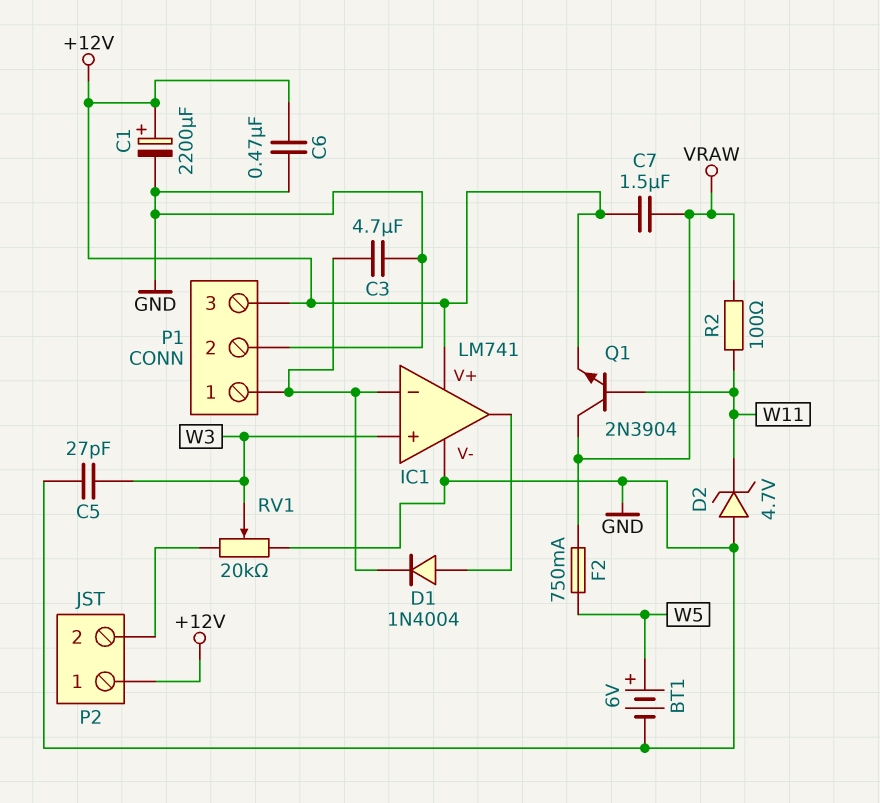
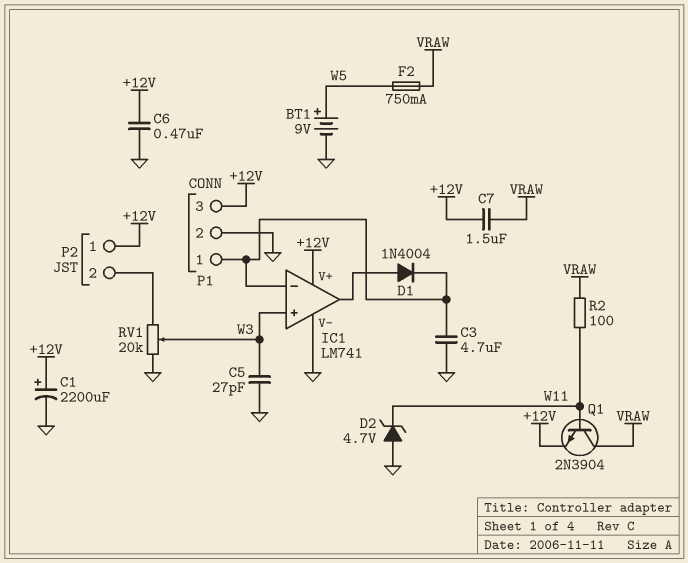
BT1: 6V (plus W5, minus GND) -> 9V (plus W5, minus GND)

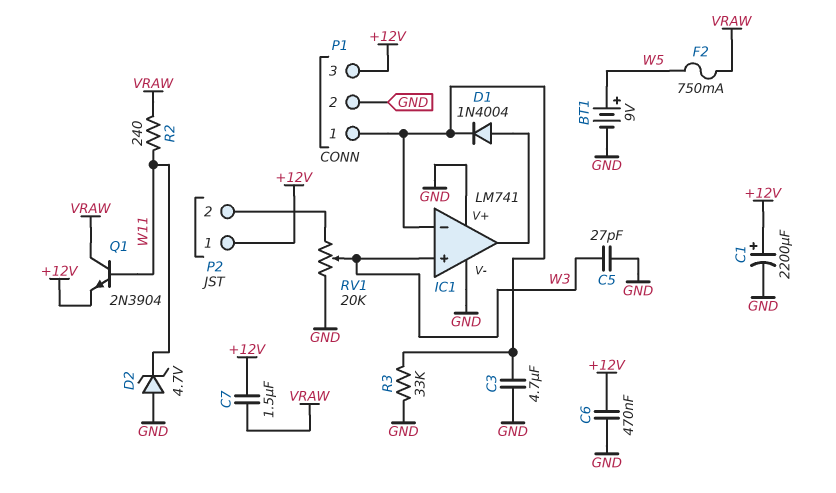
IC1 pin V+: +12V -> GND
R2: 100 (VRAW, W11) -> 240 (VRAW, W11)
R3: none -> 33k (GND, IC1/in-)

